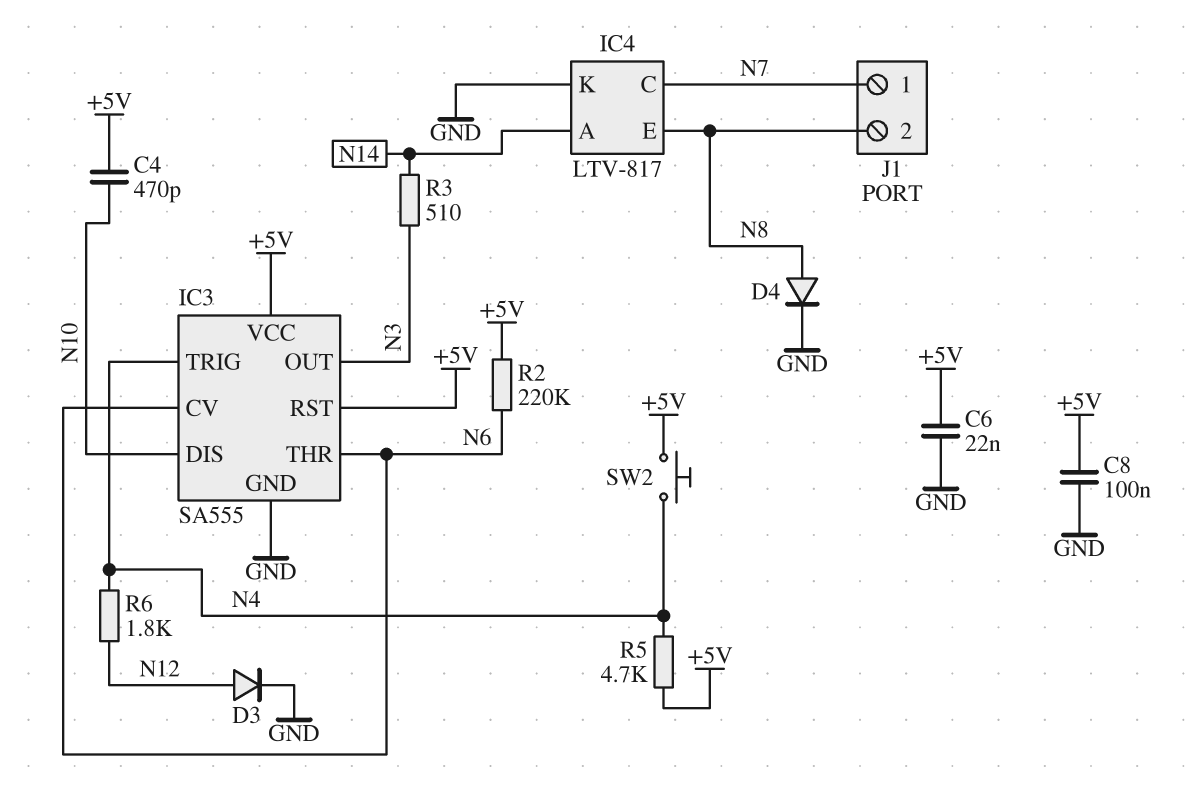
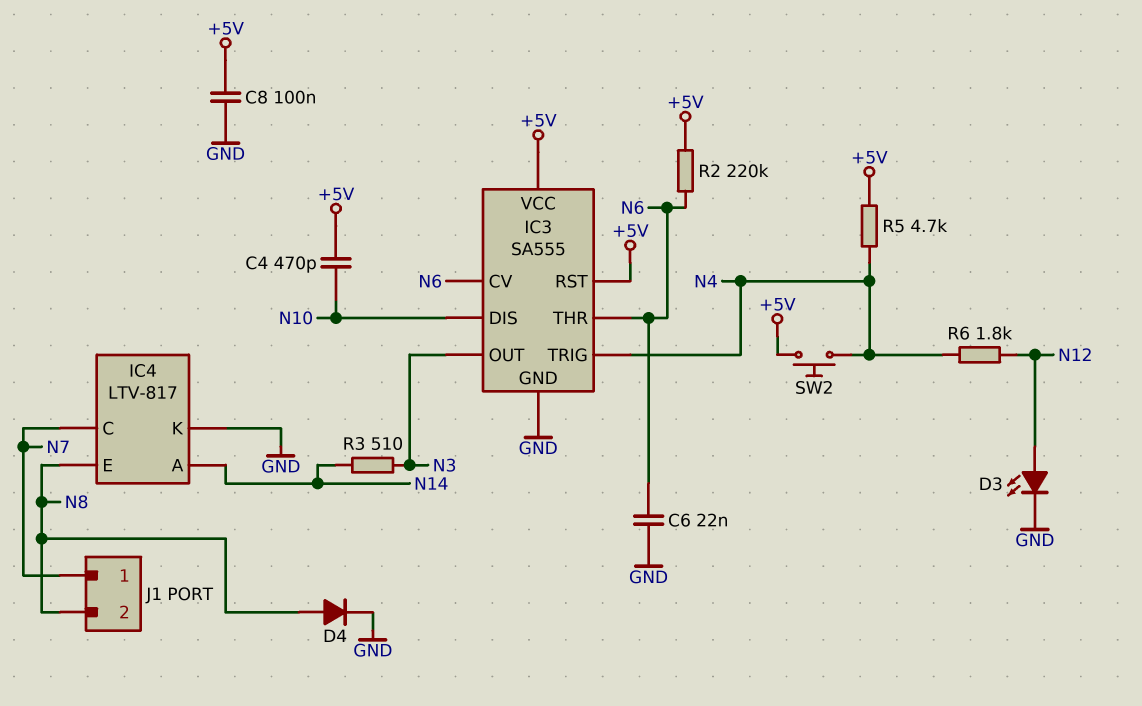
C6: 22nF (+5V, GND) -> 22nF (GND, N6)
D3: diode (A N12, K GND) -> LED (A N12, K GND)

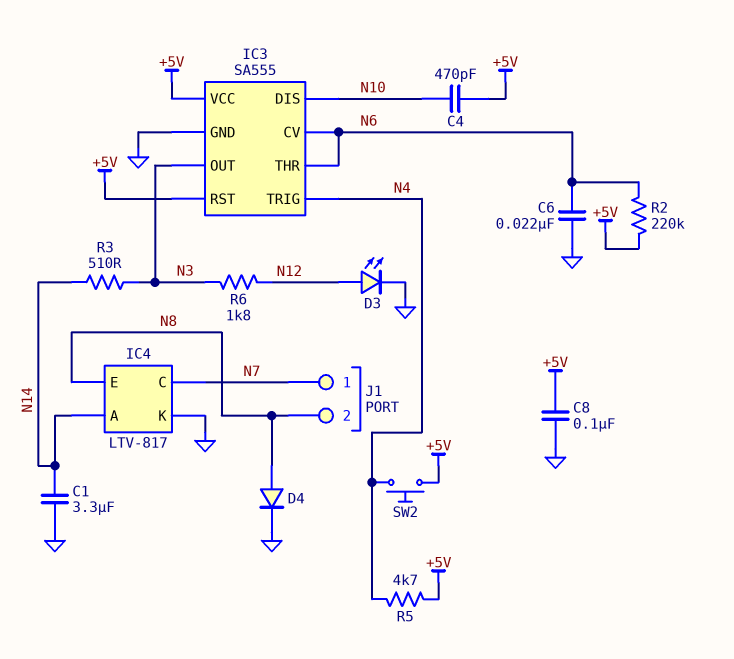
C1: none -> 3.3uF (GND, N14)
R6: 1.8k (N4, N12) -> 1.8k (N3, N12)

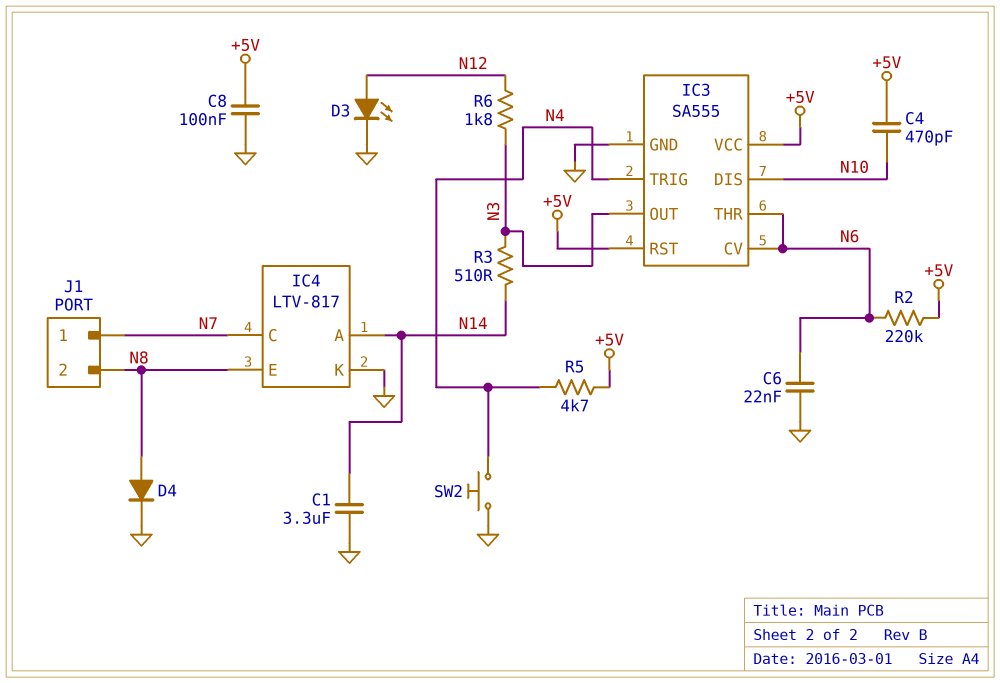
SW2: button (+5V, N4) -> button (GND, N4)

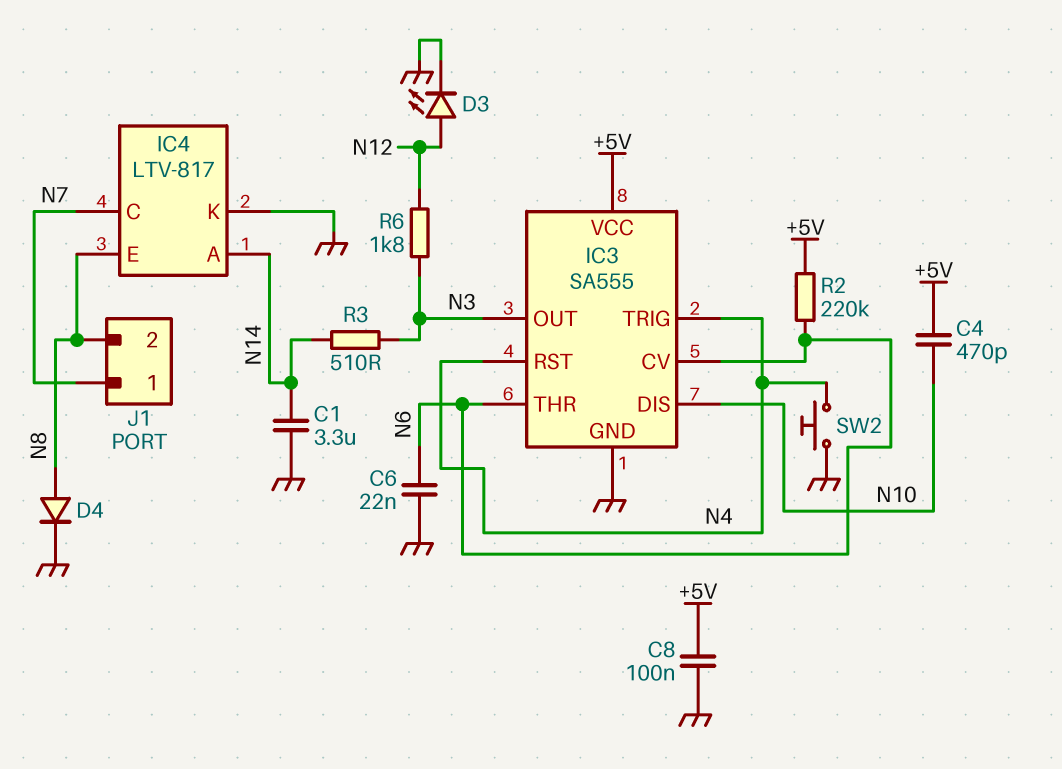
IC3 pin RST: +5V -> N4
R5: 4.7k (+5V, N4) -> none

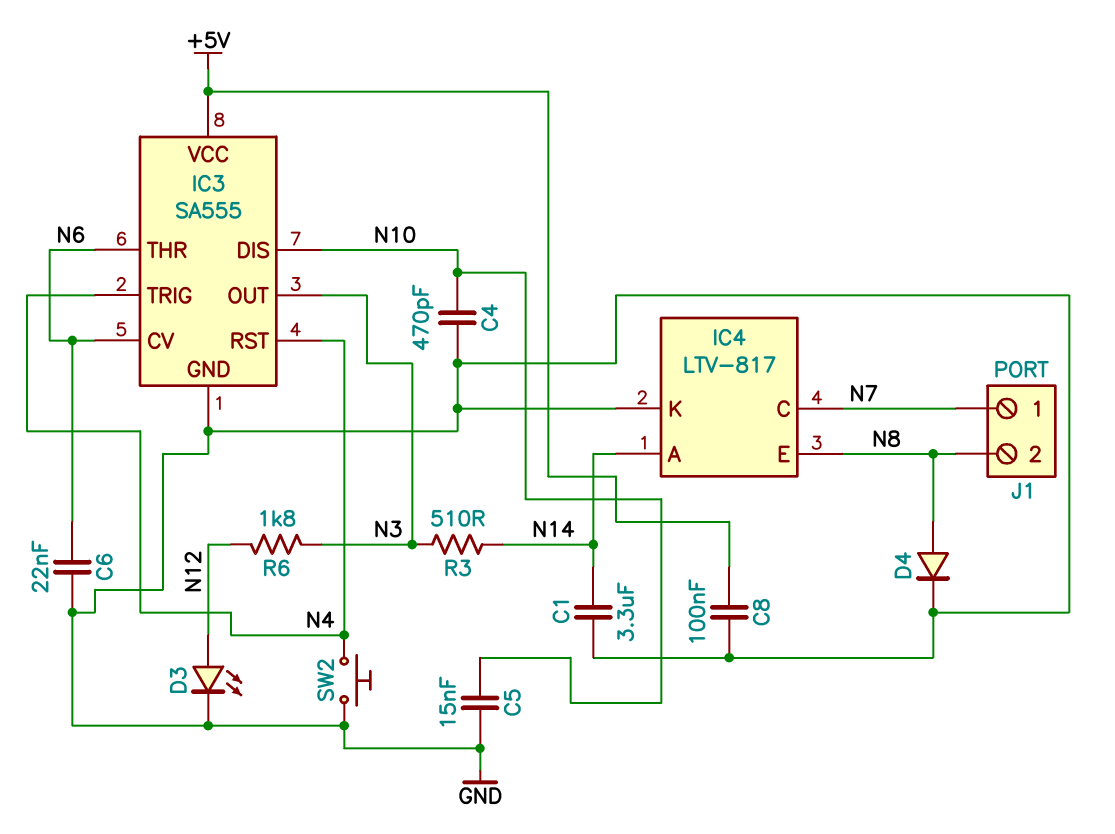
C4: 470pF (+5V, N10) -> 470pF (GND, N10)
C5: none -> 15nF (GND, N10)
R2: 220k (+5V, N6) -> none

